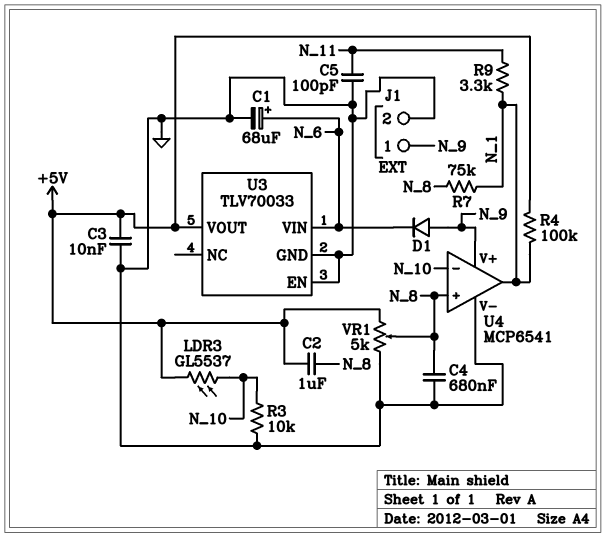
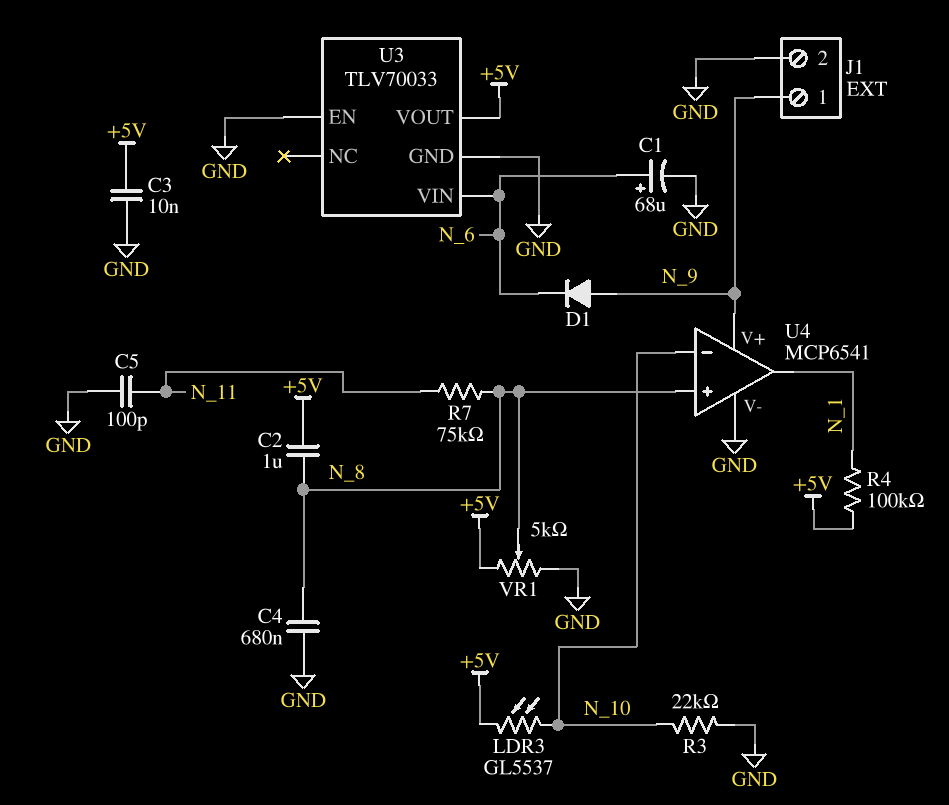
R3: 10k (GND, N_10) -> 22k (GND, N_10)
R7: 75k (N_1, N_8) -> 75k (N_8, N_11)
R9: 3.3k (N_1, N_11) -> none

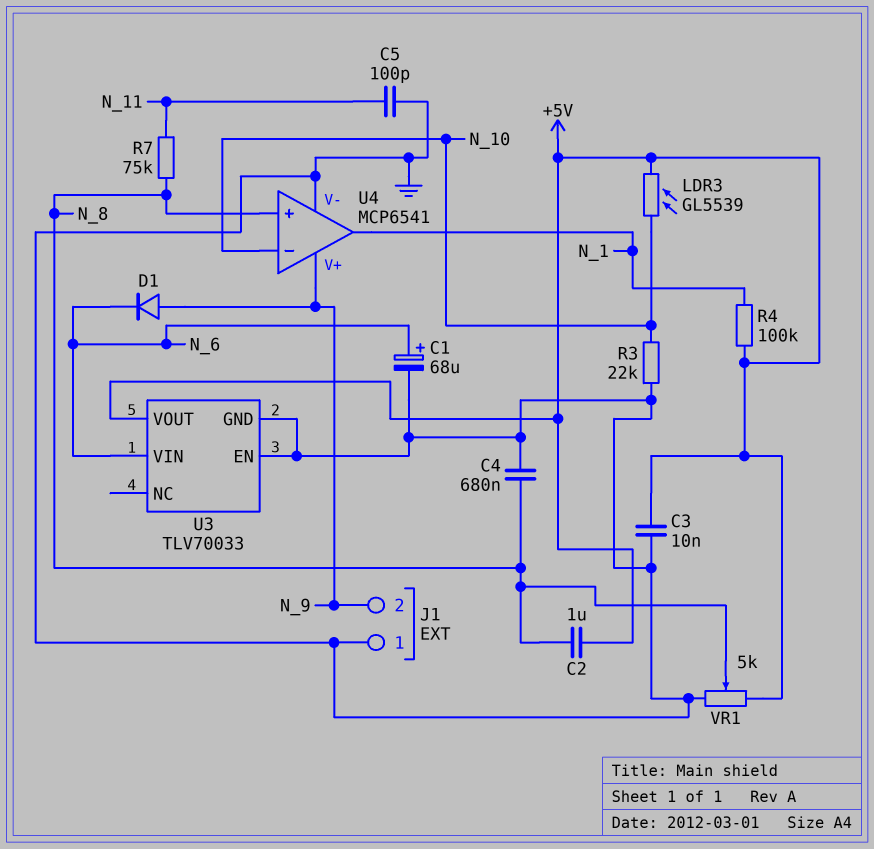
J1 pin 1: N_9 -> GND
J1 pin 2: GND -> N_9
LDR3: GL5537 (+5V, N_10) -> GL5539 (+5V, N_10)

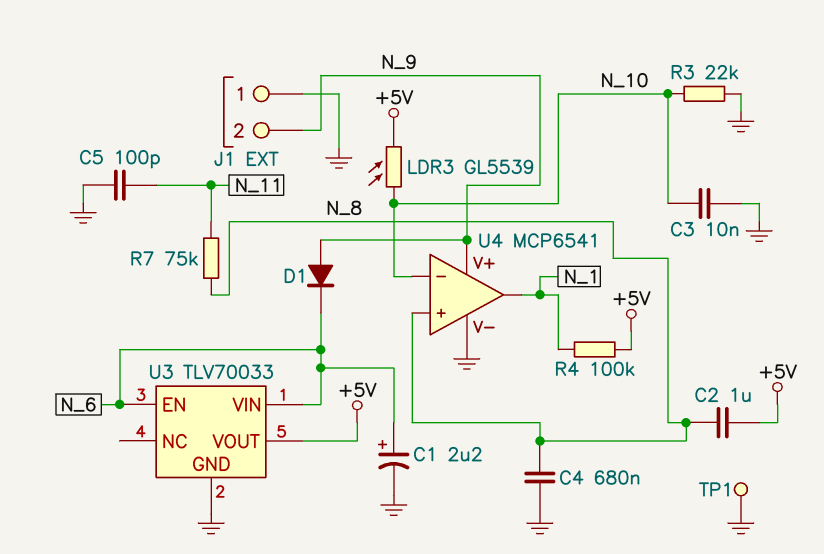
C1: 68uF (plus N_6, minus GND) -> 2.2uF (plus N_6, minus GND)
C3: 10nF (+5V, GND) -> 10nF (GND, N_10)
TP1: none -> test point (GND)
U3 pin EN: GND -> N_6
VR1: 5k (+5V, GND, wiper N_8) -> none

